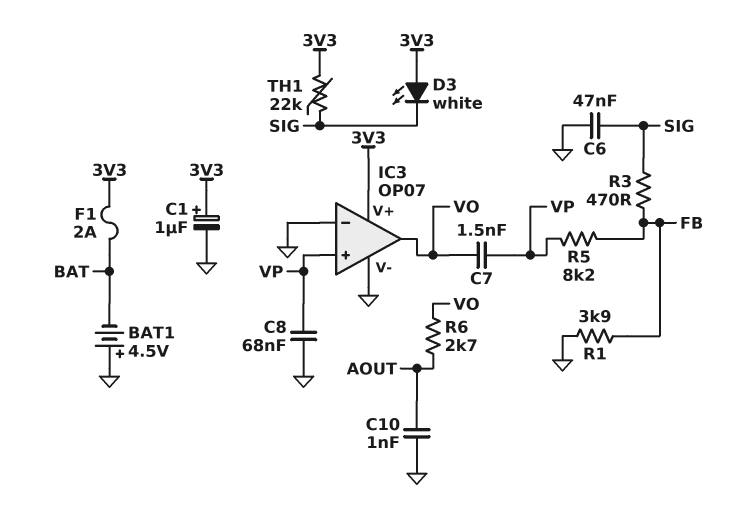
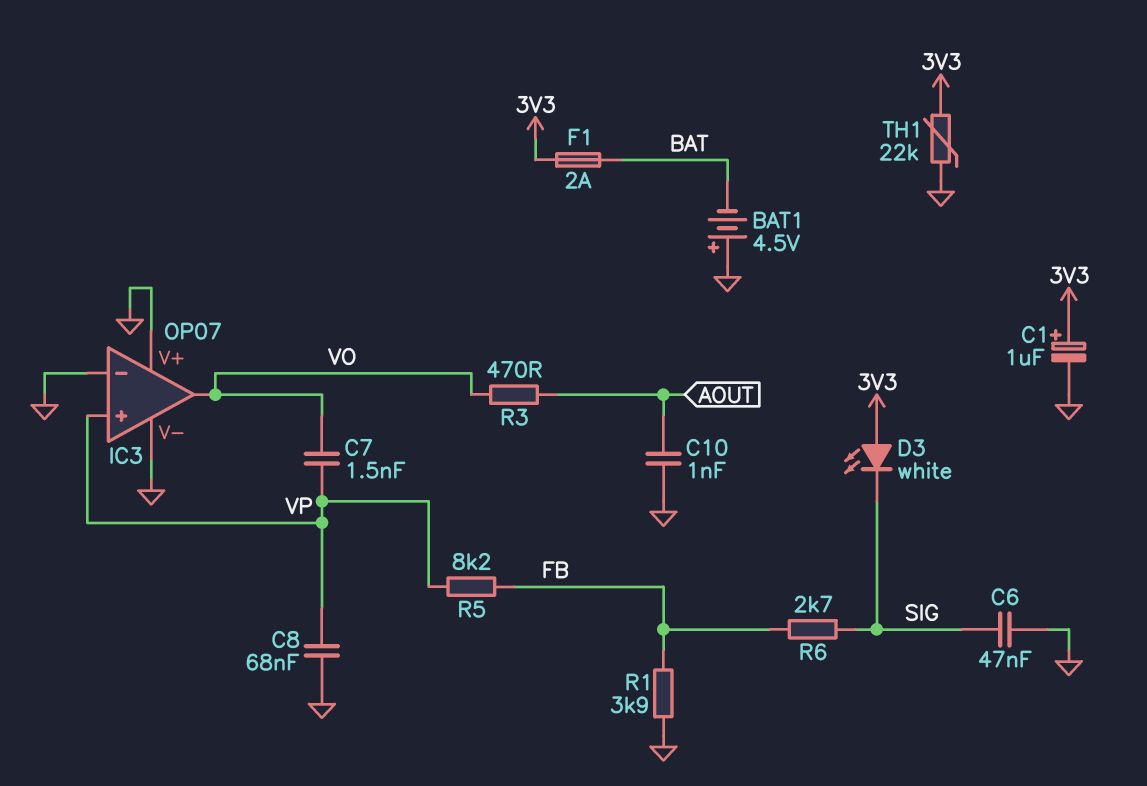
IC3 pin V+: 3V3 -> GND
R3: 470 (FB, SIG) -> 470 (AOUT, VO)
R6: 2.7k (AOUT, VO) -> 2.7k (FB, SIG)
TH1: 22k (3V3, SIG) -> 22k (3V3, GND)

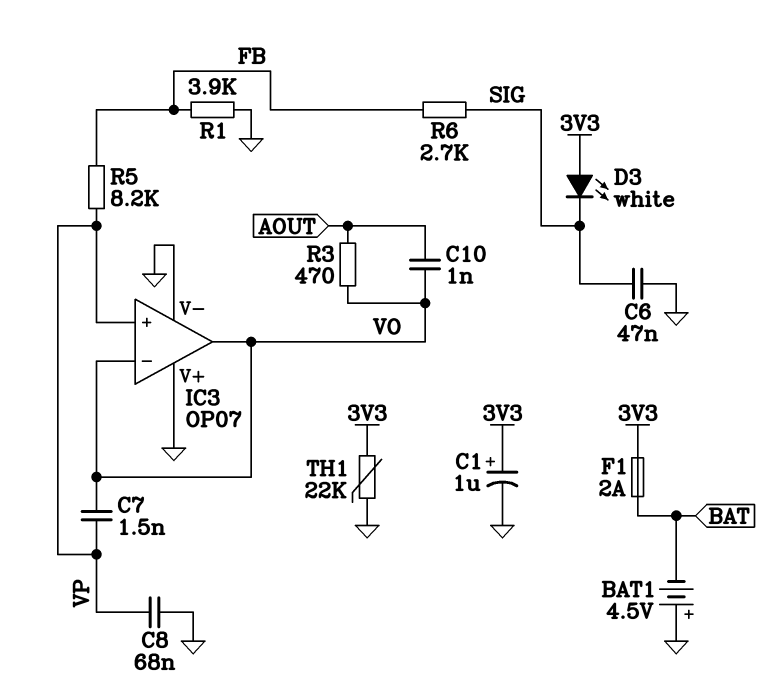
C10: 1nF (AOUT, GND) -> 1nF (AOUT, VO)
IC3 pin in-: GND -> VO

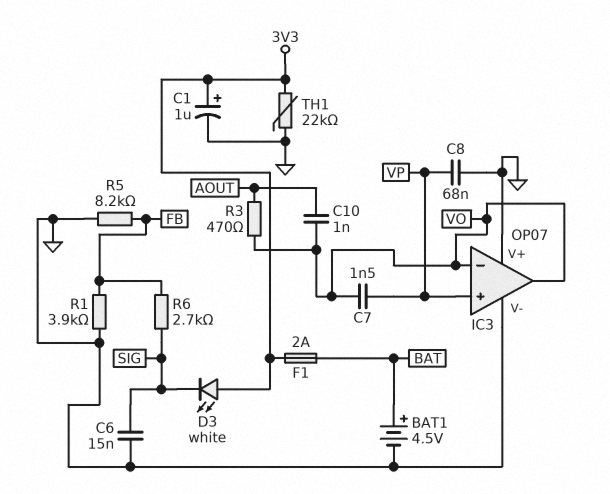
BAT1: 4.5V (plus GND, minus BAT) -> 4.5V (plus BAT, minus GND)
C6: 47nF (GND, SIG) -> 15nF (GND, SIG)
R5: 8.2k (FB, VP) -> 8.2k (FB, GND)

